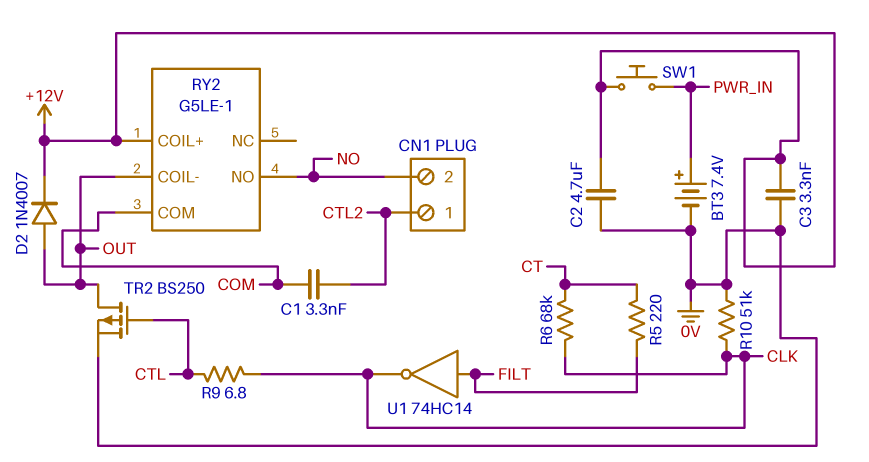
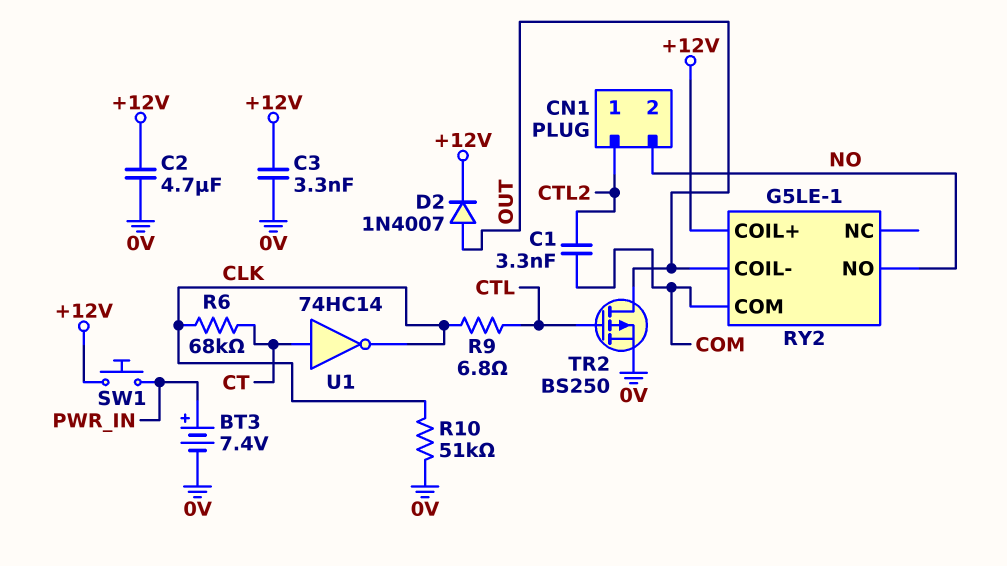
R5: 220 (CT, FILT) -> none
U1: NOT 74HC14 (in FILT, out CLK) -> NOT 74HC14 (in CT, out CLK)

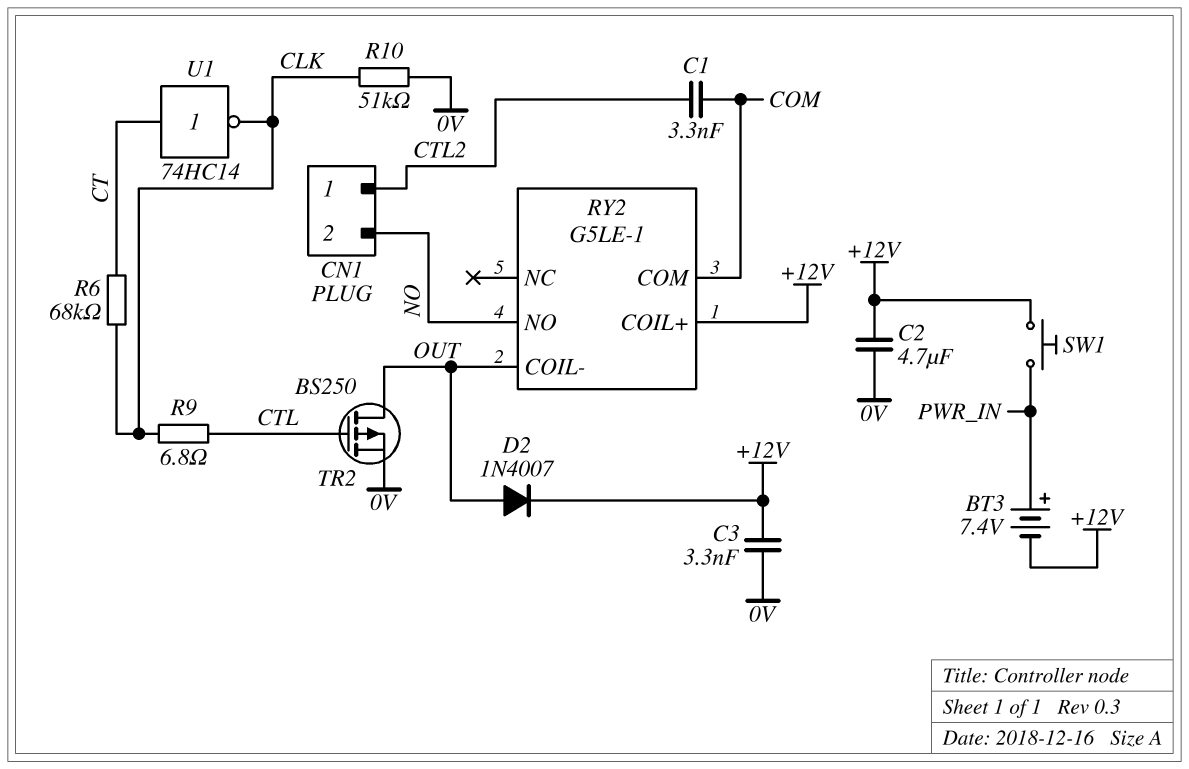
BT3: 7.4V (plus PWR_IN, minus 0V) -> 7.4V (plus PWR_IN, minus +12V)

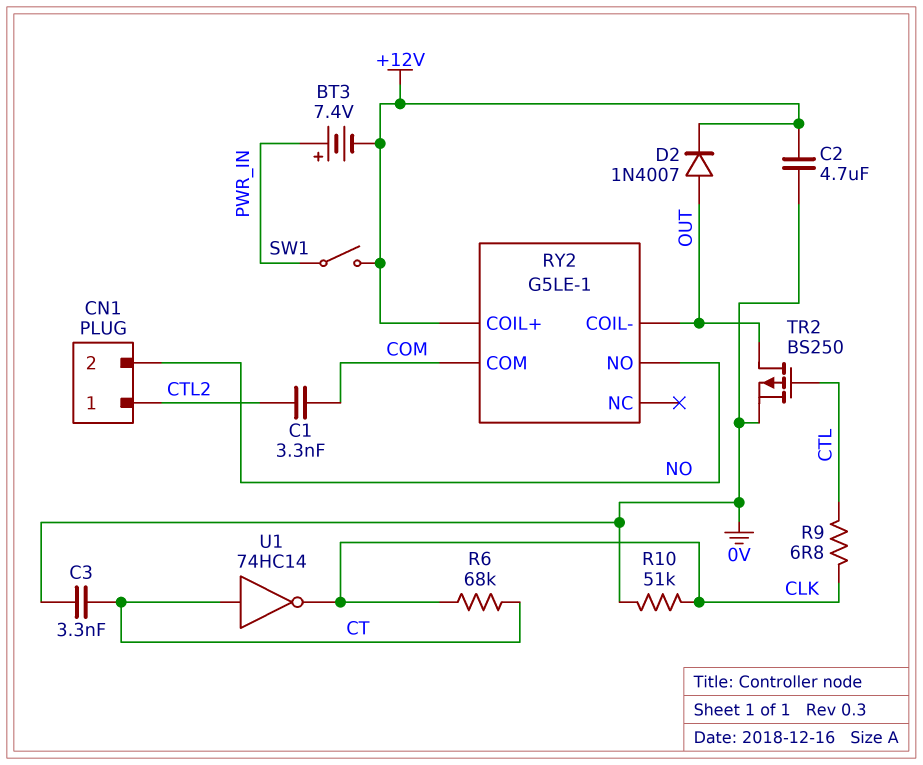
C3: 3.3nF (+12V, 0V) -> 3.3nF (0V, CT)
SW1: button (+12V, PWR_IN) -> switch (+12V, PWR_IN)

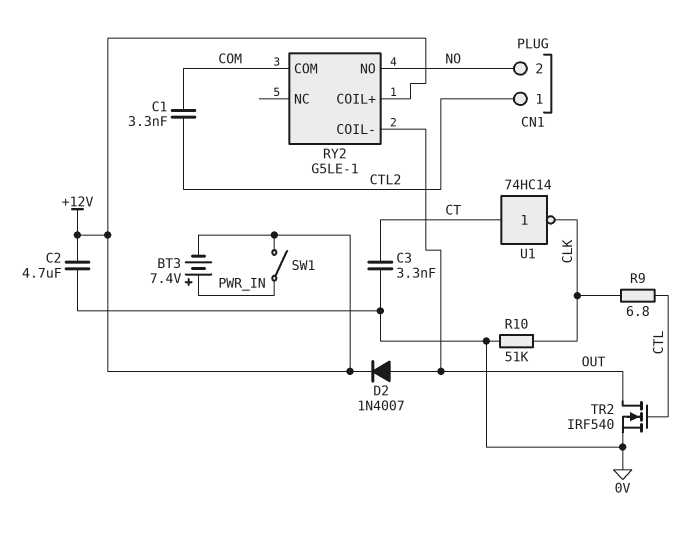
R6: 68k (CLK, CT) -> none
TR2: PMOS BS250 (G CTL, D OUT, S 0V) -> NMOS IRF540 (G CTL, D OUT, S 0V)

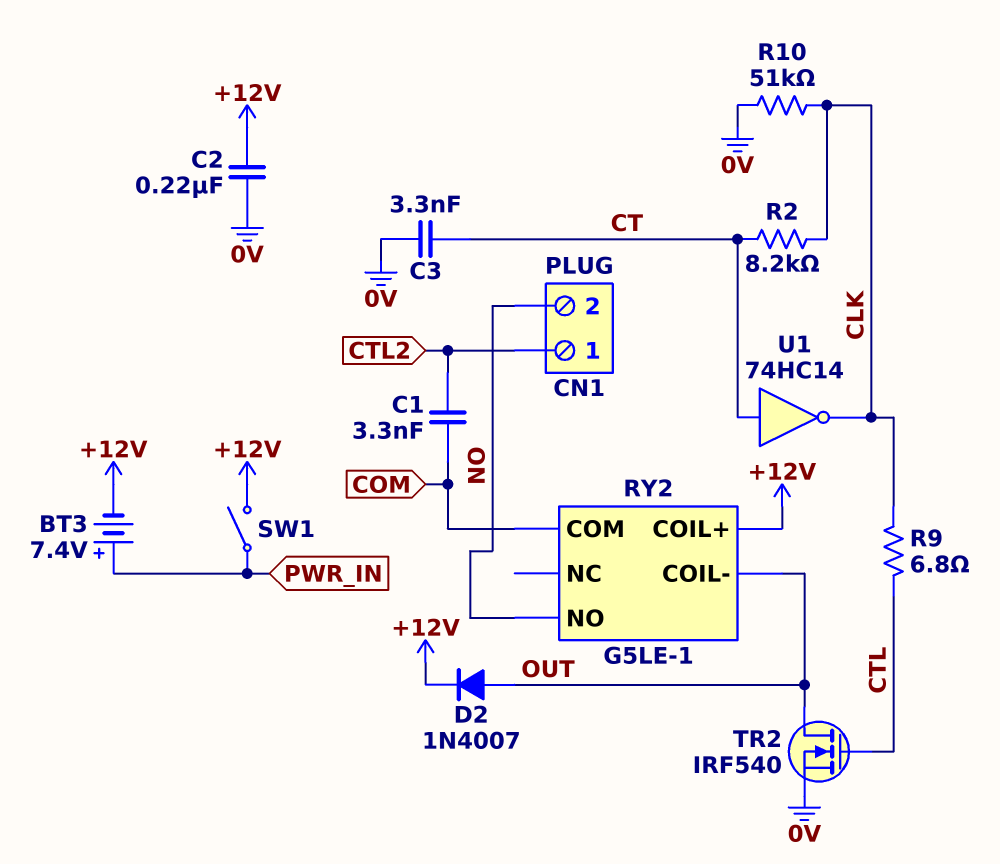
C2: 4.7uF (+12V, 0V) -> 220nF (+12V, 0V)
R2: none -> 8.2k (CLK, CT)

